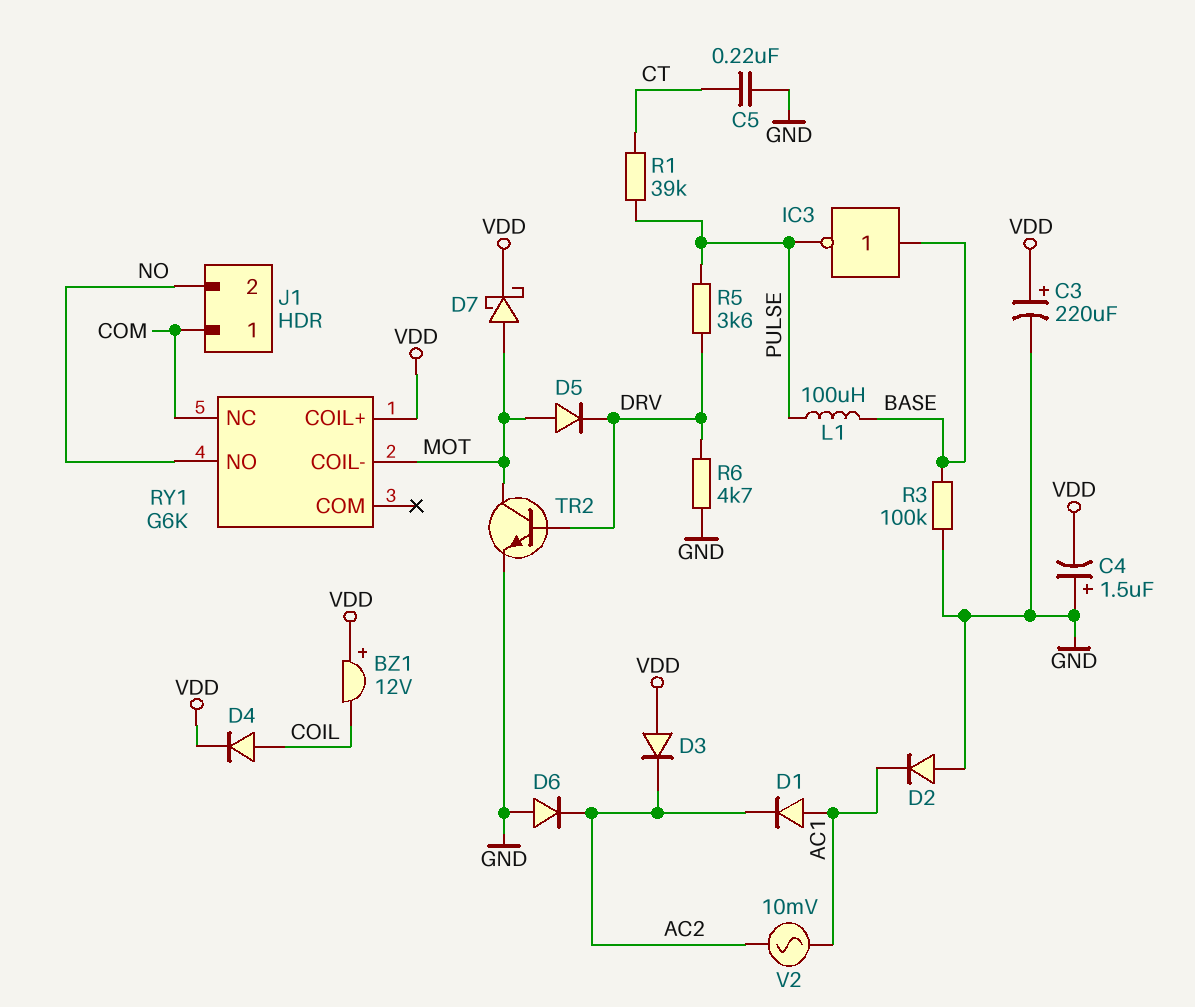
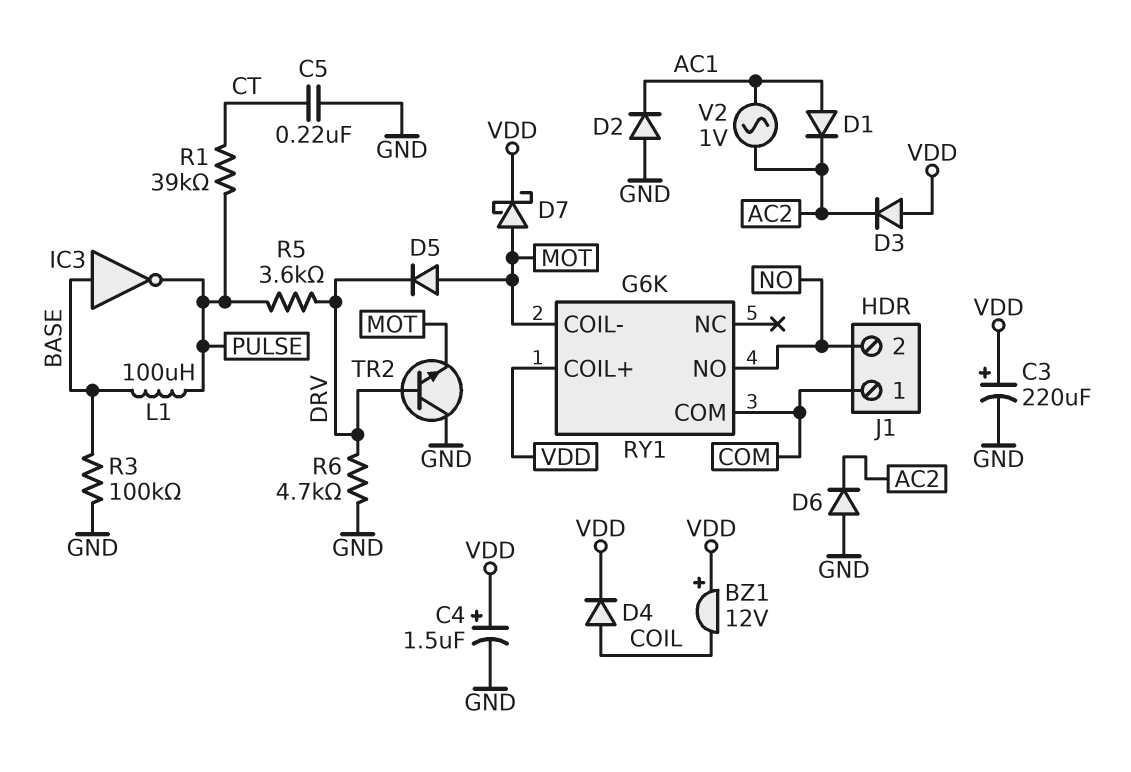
C4: 1.5uF (plus GND, minus VDD) -> 1.5uF (plus VDD, minus GND)
RY1 pin COM: none -> COM
RY1 pin NC: COM -> none
TR2: NPN (B DRV, C MOT, E GND) -> NPN (B DRV, C GND, E MOT)
V2: AC 10mV (AC1, AC2) -> AC 1V (AC1, AC2)

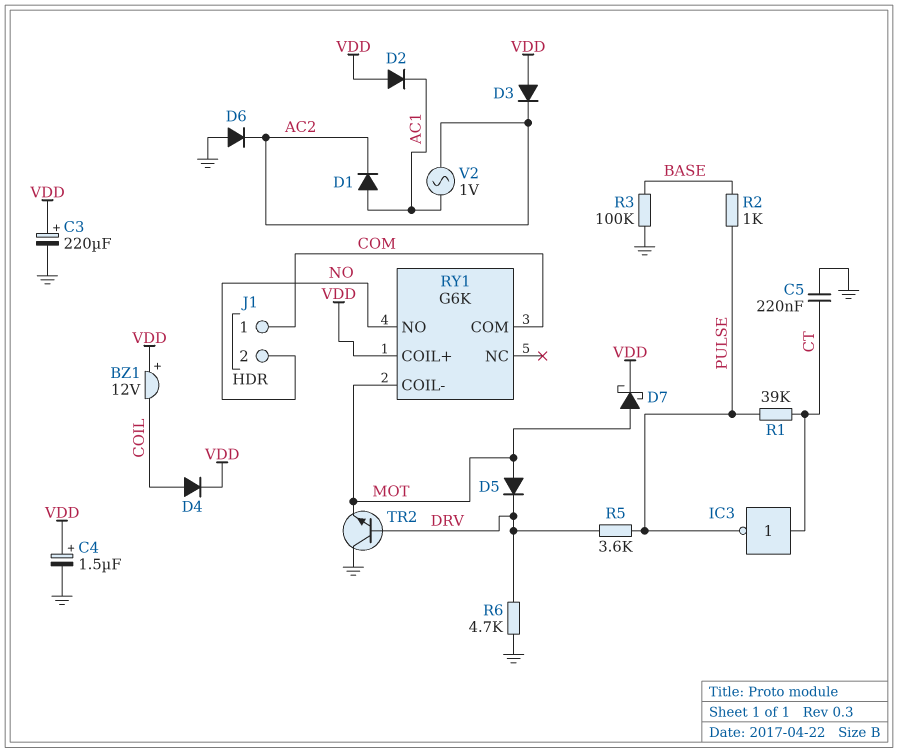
D2: diode (A GND, K AC1) -> diode (A VDD, K AC1)
IC3: NOT (in BASE, out PULSE) -> NOT (in CT, out PULSE)
L1: 100uH (BASE, PULSE) -> none
R2: none -> 1k (BASE, PULSE)

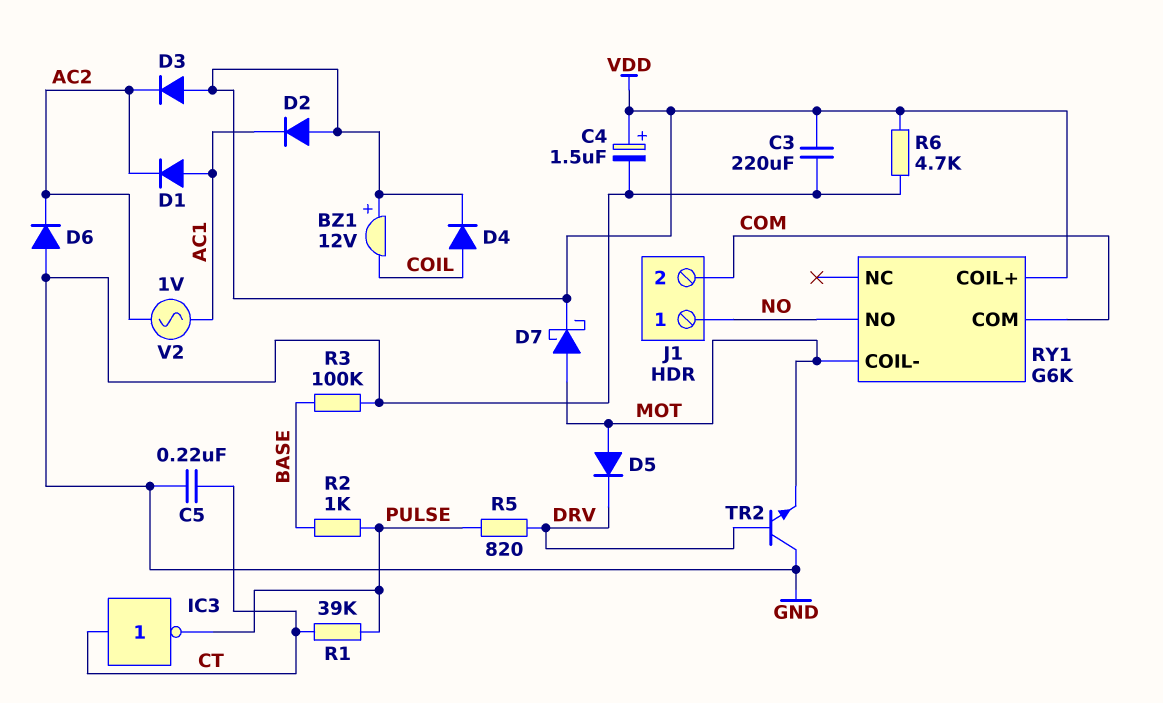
C3: 220uF (plus VDD, minus GND) -> 220uF (GND, VDD)
J1 pin 1: COM -> NO
J1 pin 2: NO -> COM
R5: 3.6k (DRV, PULSE) -> 820 (DRV, PULSE)
R6: 4.7k (DRV, GND) -> 4.7k (GND, VDD)

